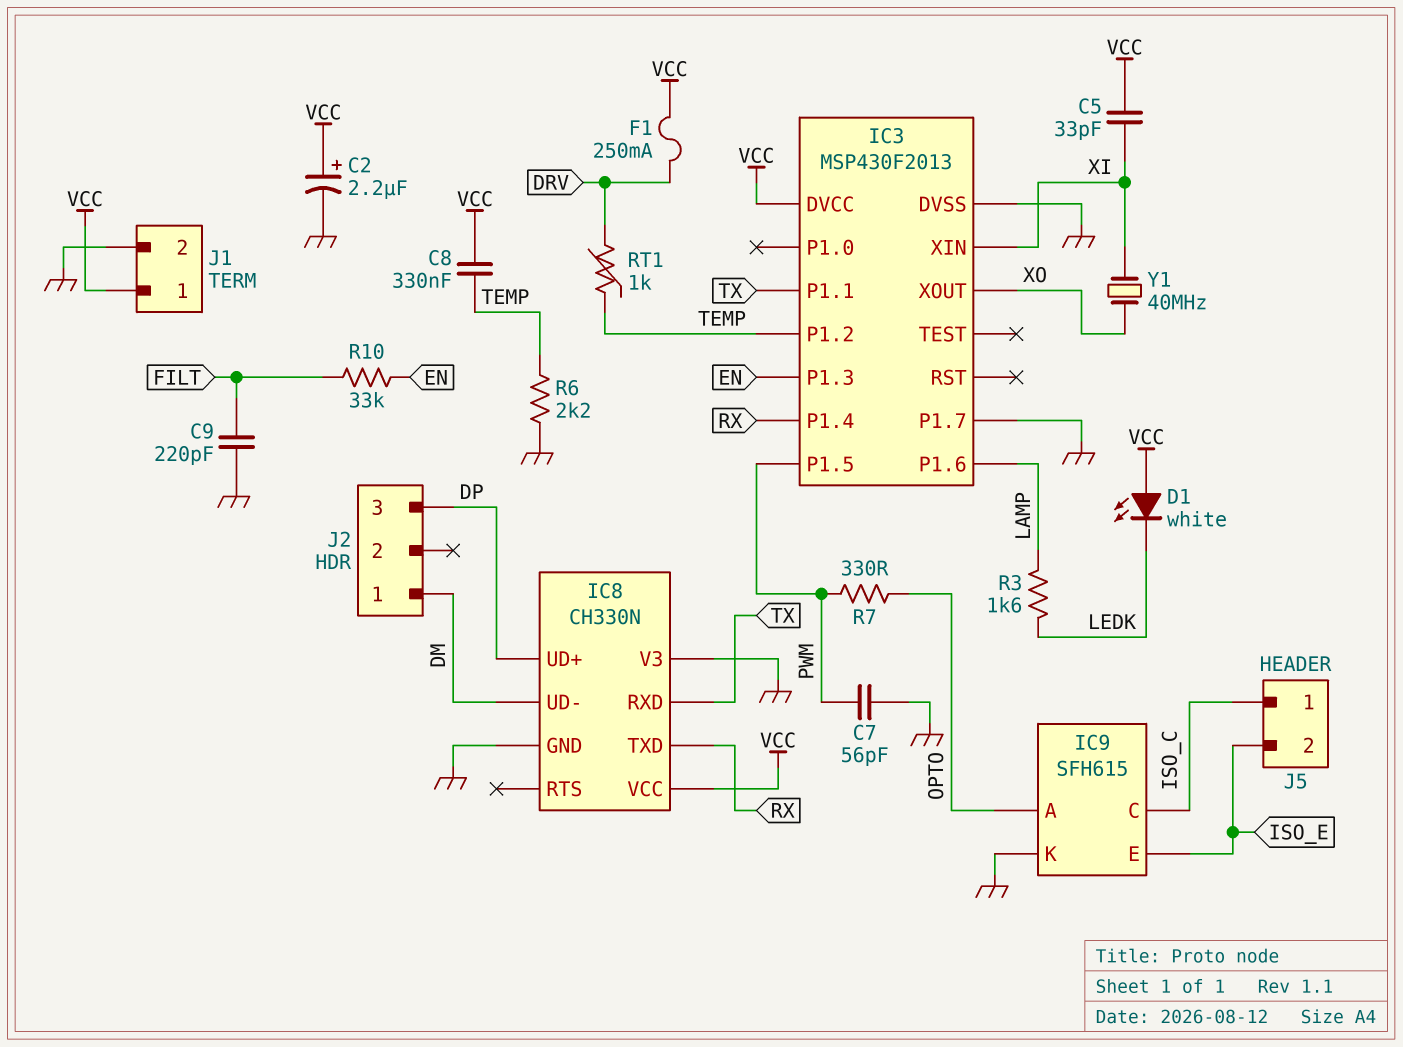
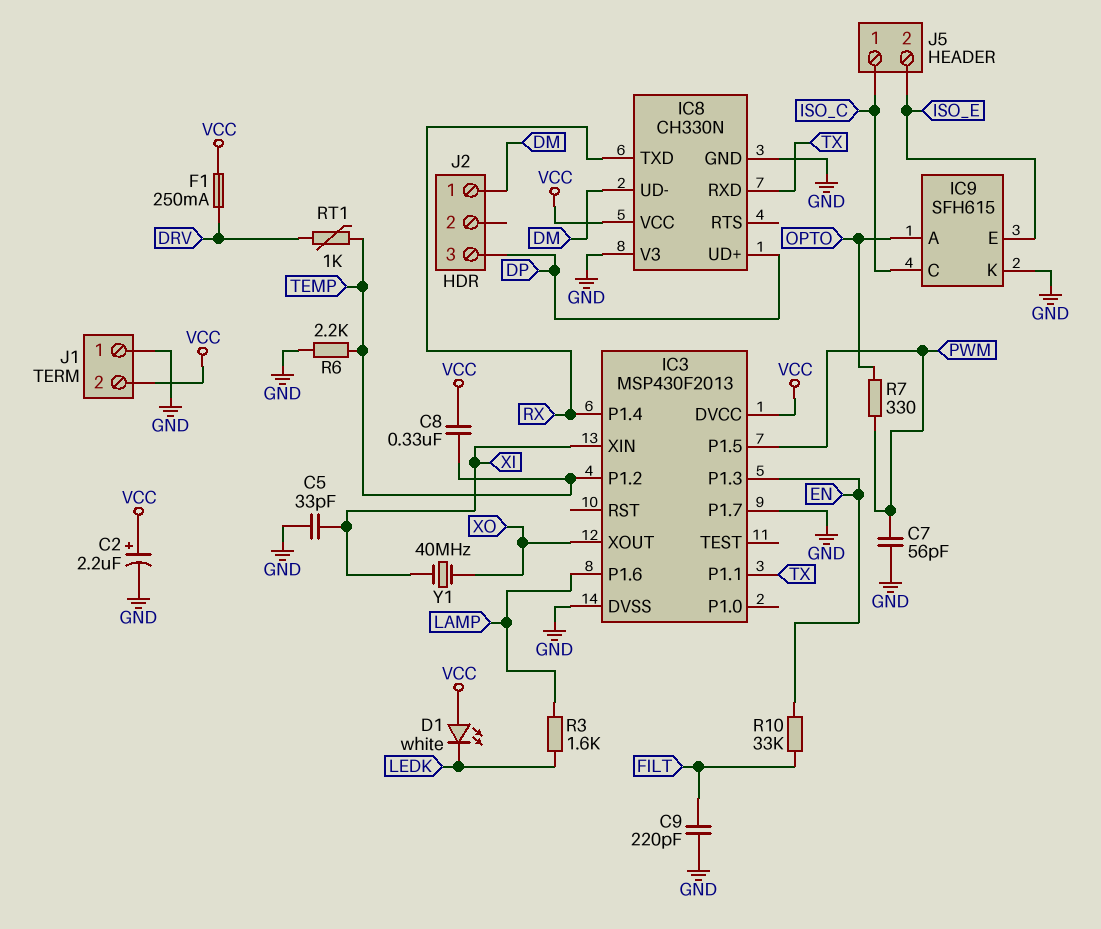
C5: 33pF (VCC, XI) -> 33pF (GND, XI)
J1 pin 1: VCC -> GND
J1 pin 2: GND -> VCC

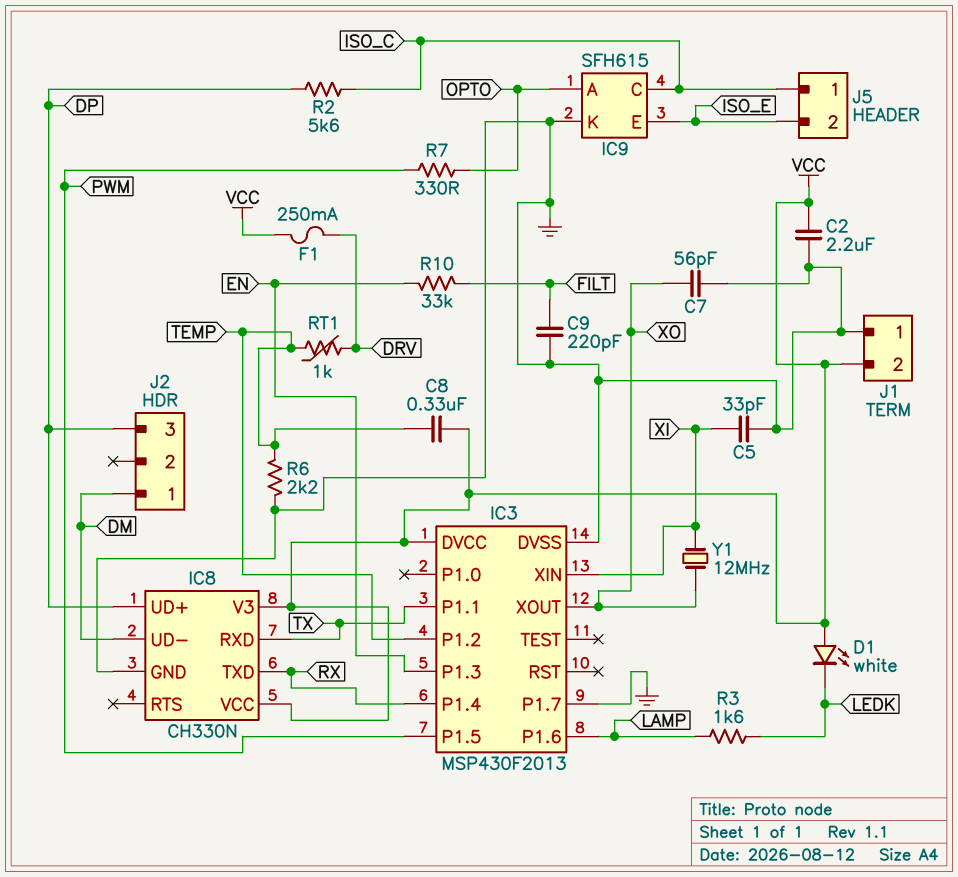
C2: 2.2uF (plus VCC, minus GND) -> 2.2uF (GND, VCC)
C7: 56pF (GND, PWM) -> 56pF (GND, XO)
IC8 pin V3: GND -> VCC
R2: none -> 5.6k (DP, ISO_C)
Y1: 40MHz (XI, XO) -> 12MHz (XI, XO)

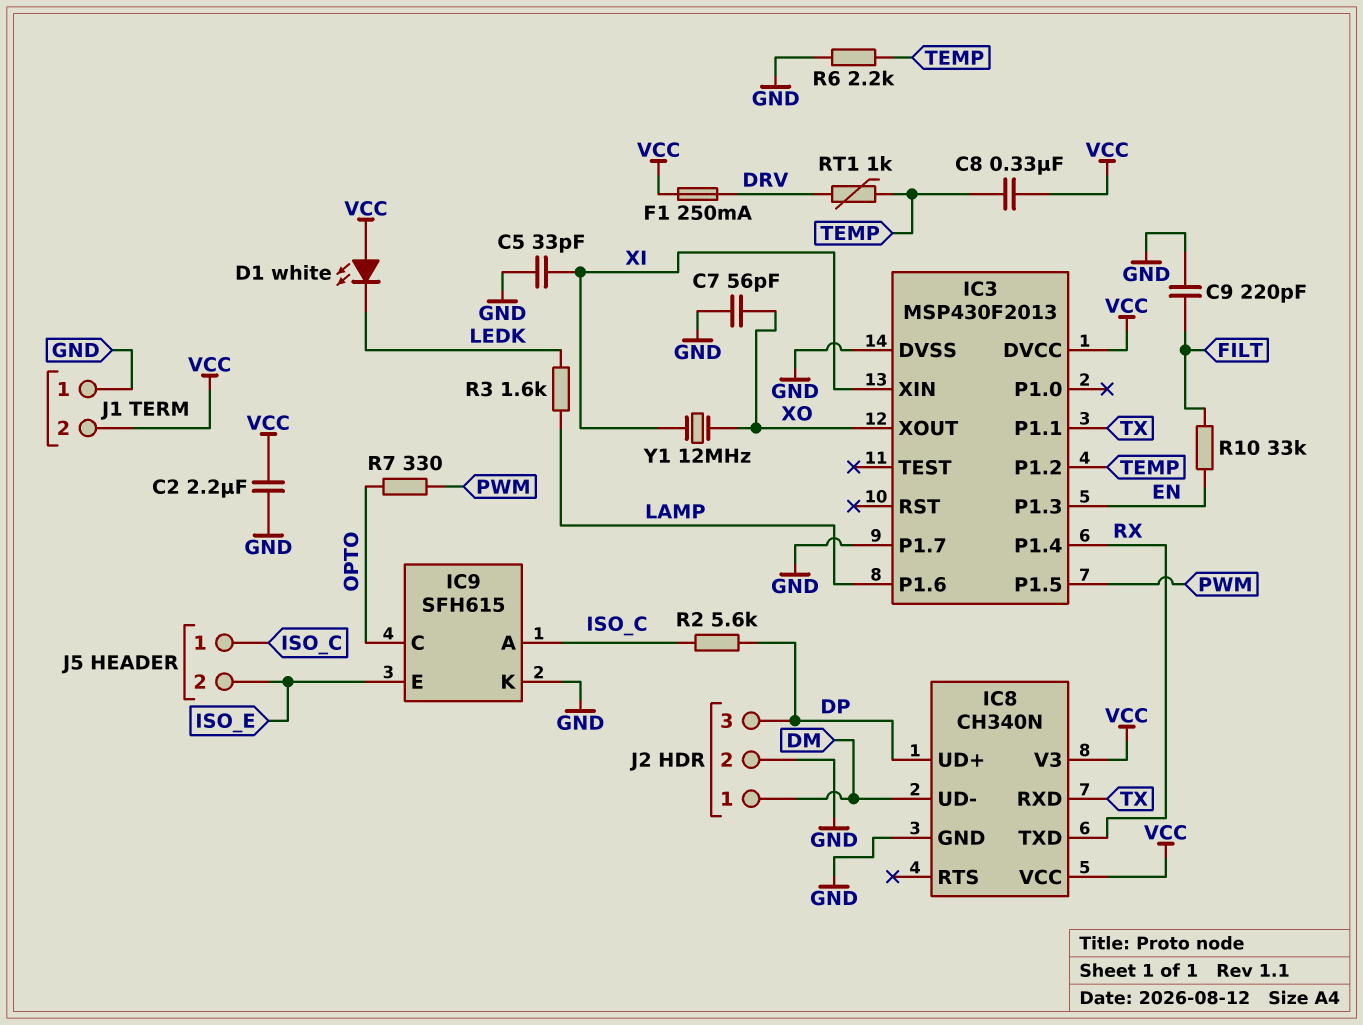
IC8: CH330N -> CH340N
IC9 pin A: OPTO -> ISO_C
IC9 pin C: ISO_C -> OPTO
J2 pin 2: none -> GND

